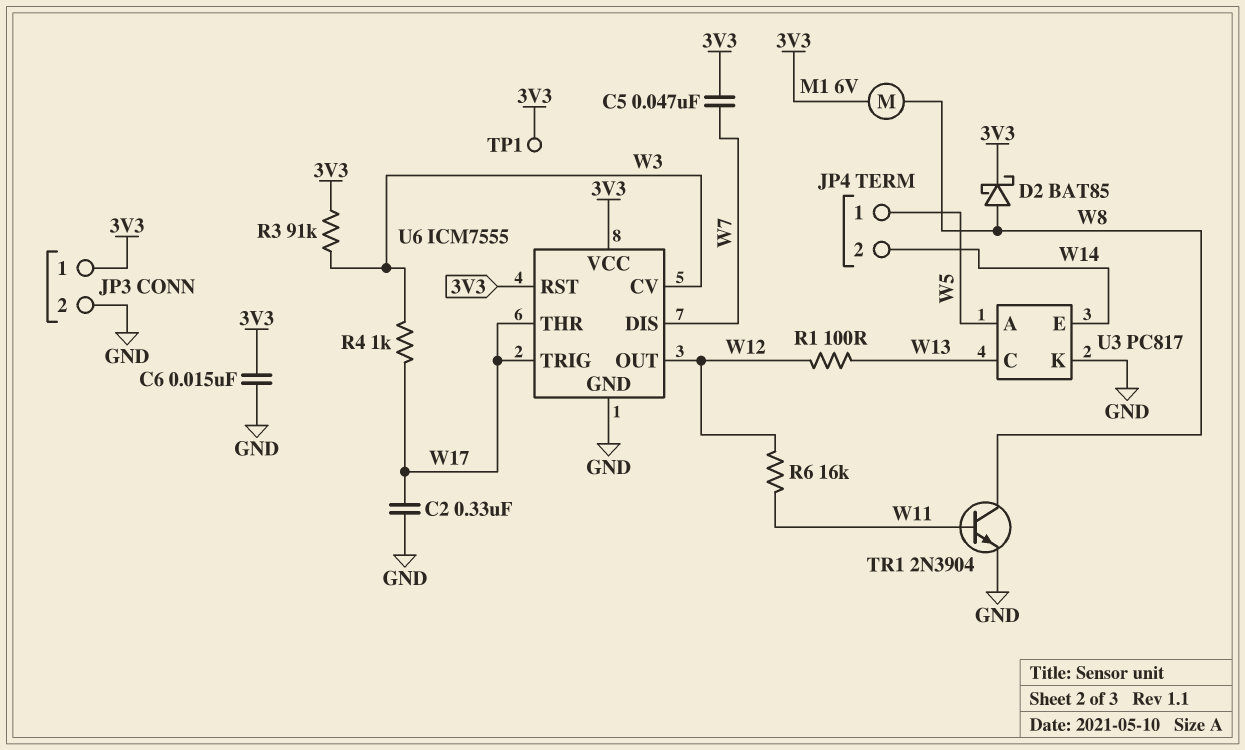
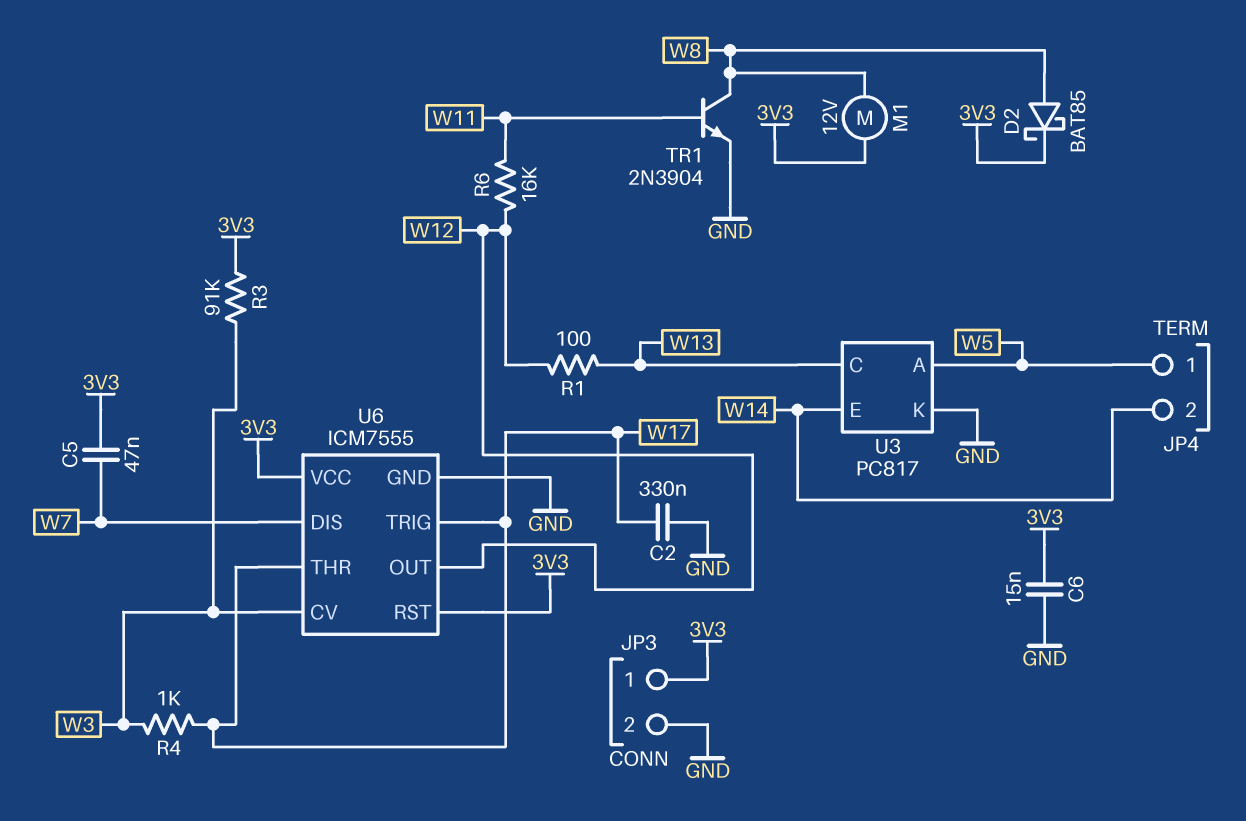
M1: motor 6V (3V3, W8) -> motor 12V (3V3, W8)
TP1: test point (3V3) -> none

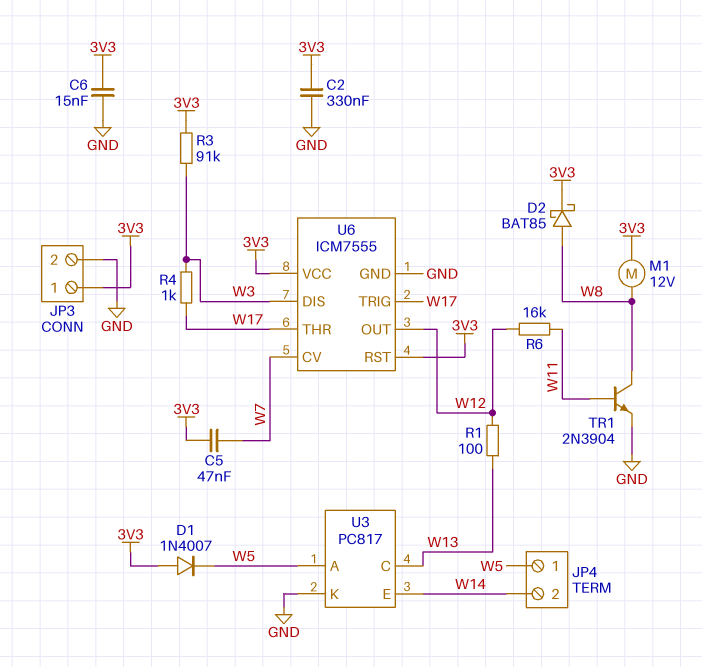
C2: 330nF (GND, W17) -> 330nF (3V3, GND)
D1: none -> diode 1N4007 (A 3V3, K W5)
U6 pin CV: W3 -> W7
U6 pin DIS: W7 -> W3

